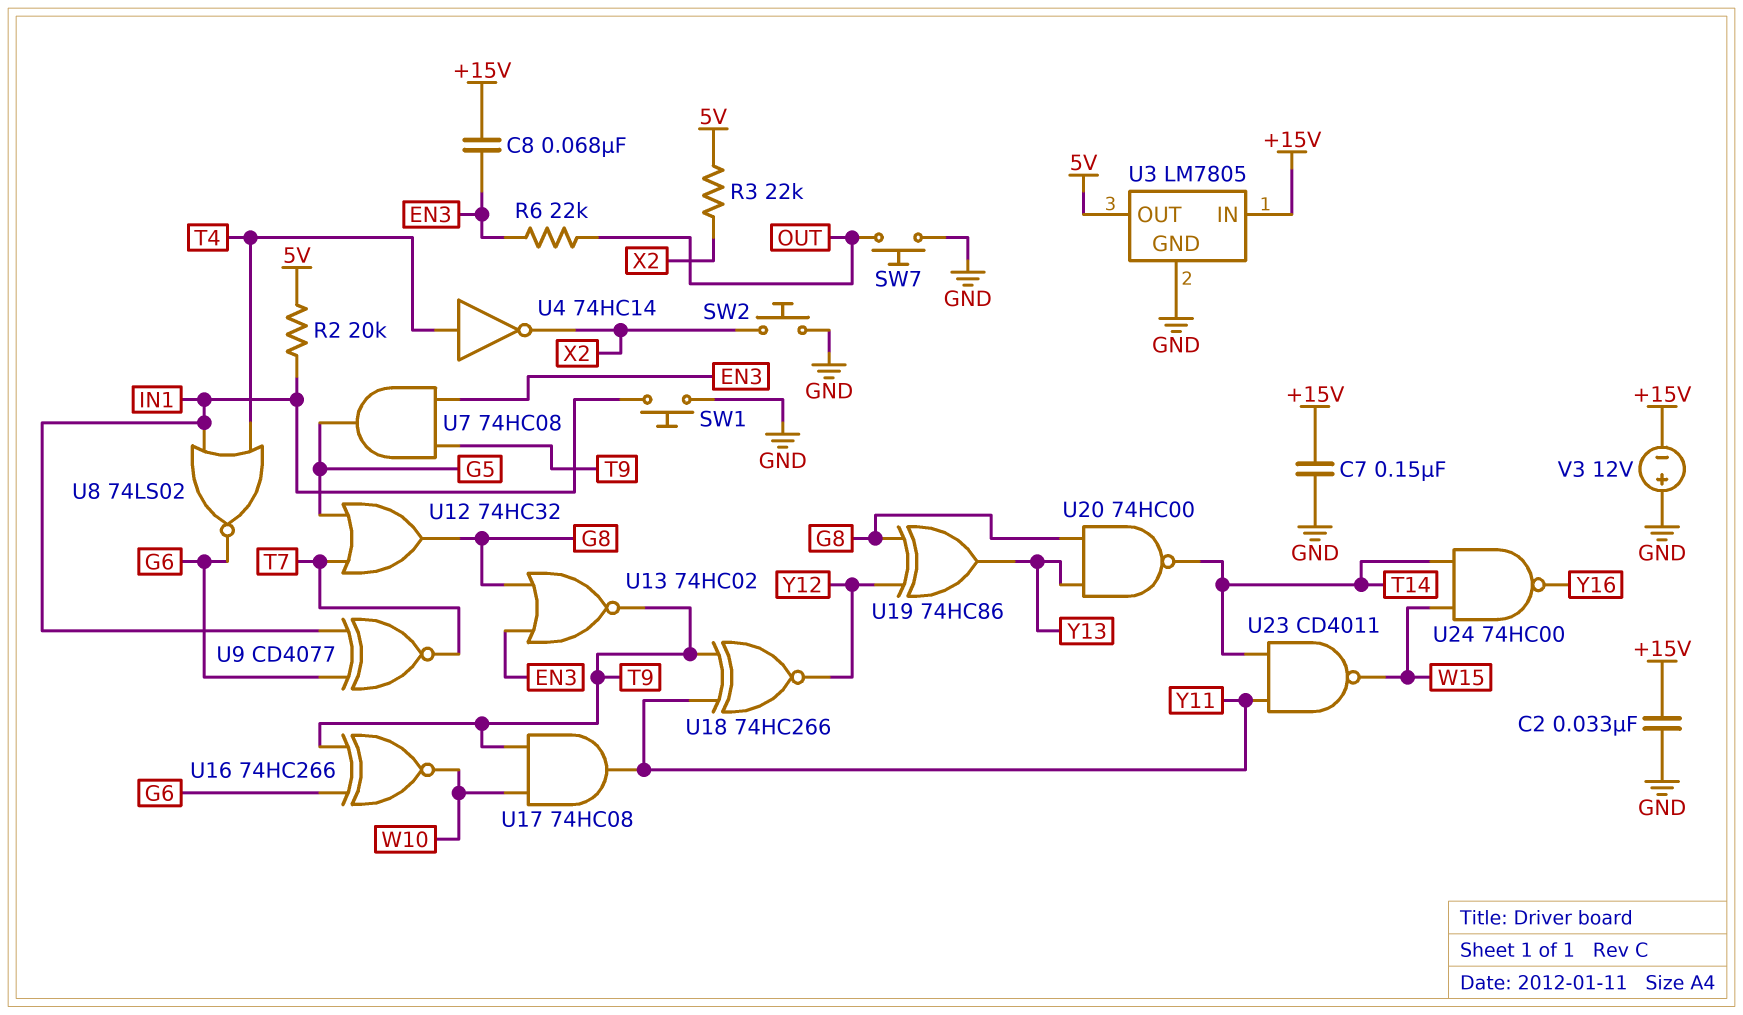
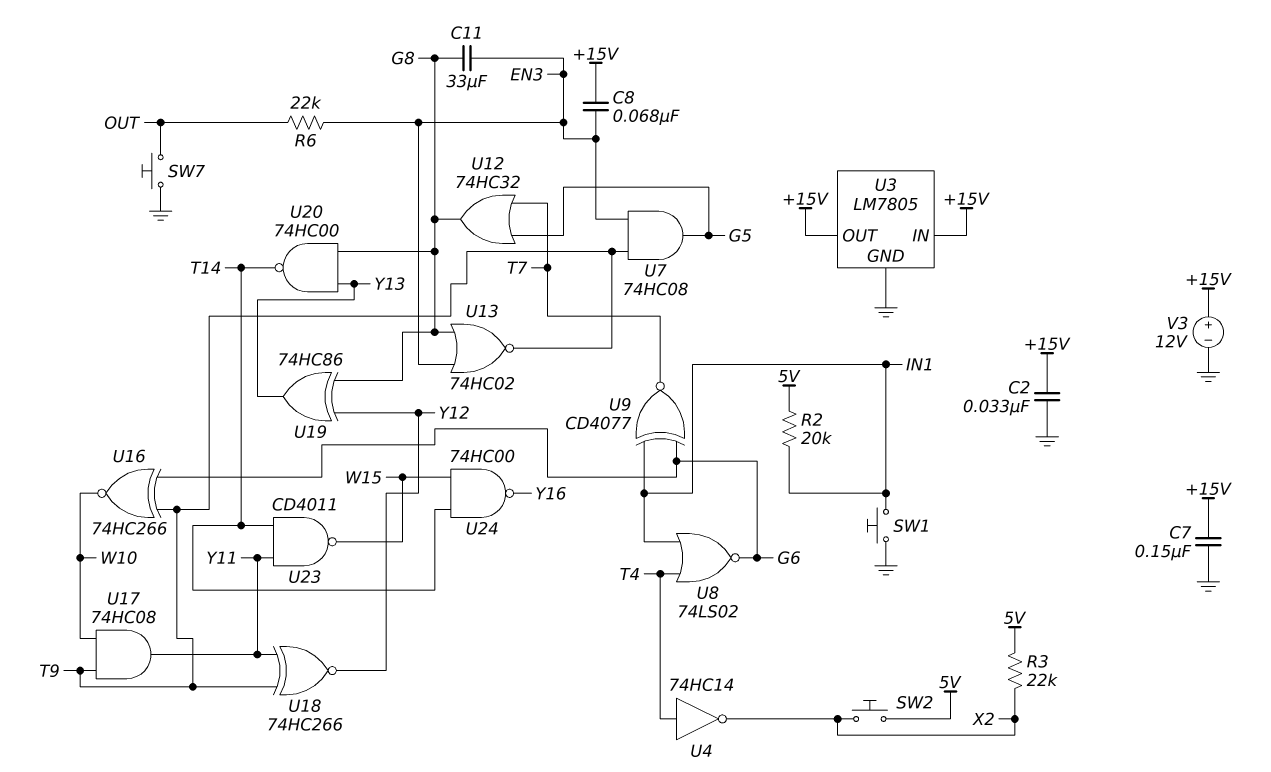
C11: none -> 33uF (EN3, G8)
SW2: button (GND, X2) -> button (5V, X2)
U3 pin OUT: 5V -> +15V
V3: 12V (plus GND, minus +15V) -> 12V (plus +15V, minus GND)

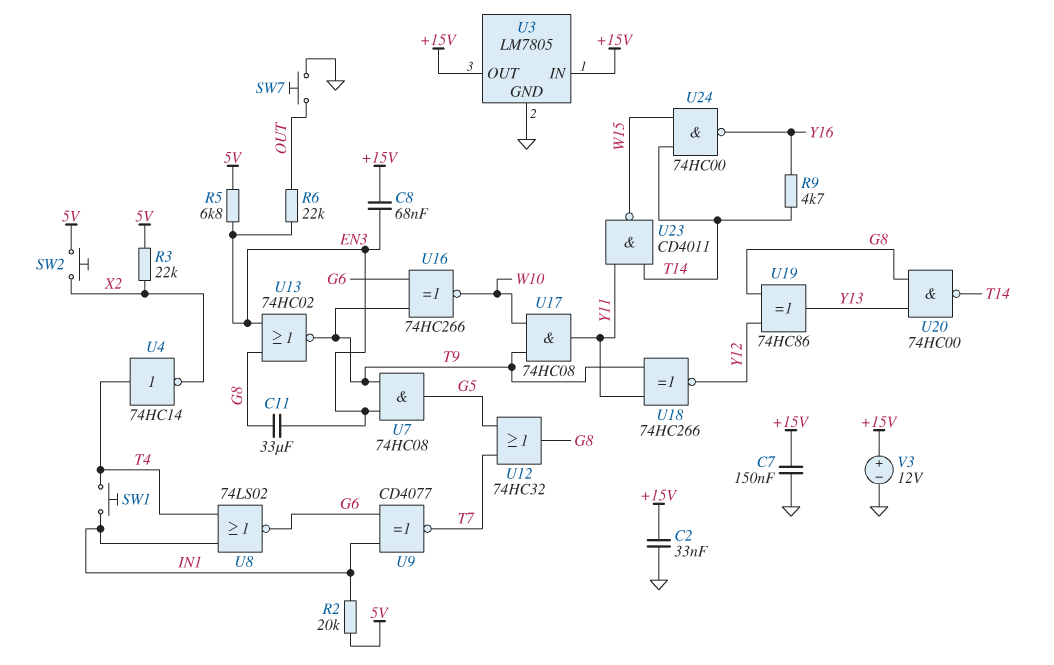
R5: none -> 6.8k (5V, EN3)
R9: none -> 4.7k (T14, Y16)
SW1: button (GND, IN1) -> button (IN1, T4)

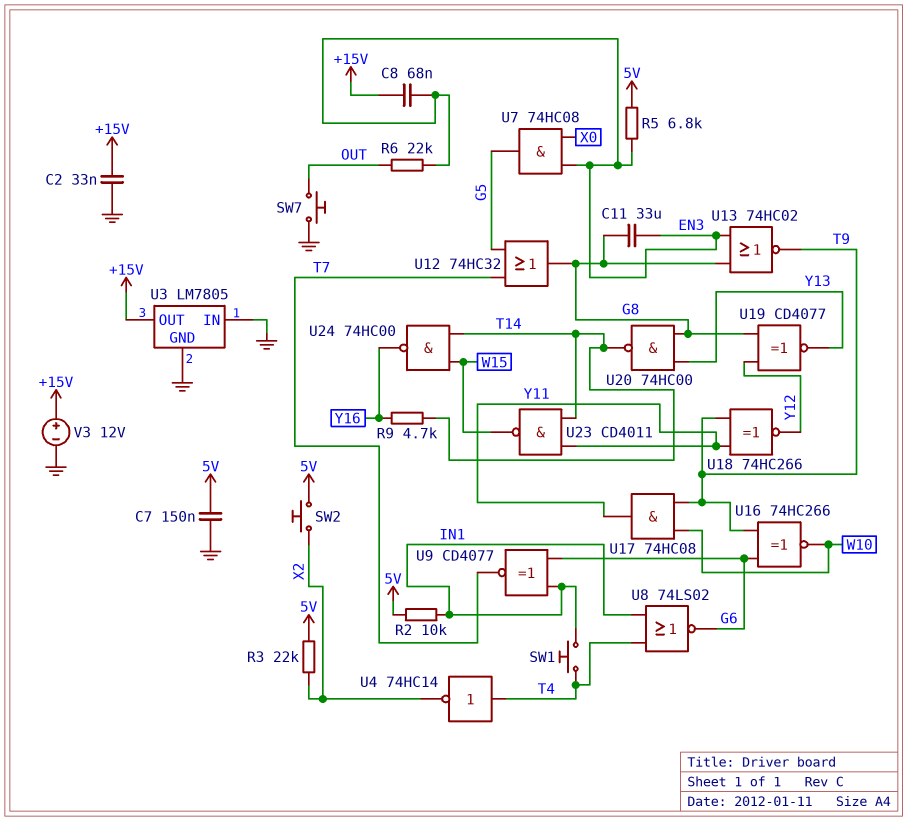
C7: 150nF (+15V, GND) -> 150nF (5V, GND)
R2: 20k (5V, IN1) -> 10k (5V, IN1)
U3 pin IN: +15V -> GND
U7: AND 74HC08 (in EN3, in T9, out G5) -> AND 74HC08 (in EN3, in X0, out G5)
U19: XOR 74HC86 (in G8, in Y12, out Y13) -> XNOR CD4077 (in G8, in Y12, out Y13)

